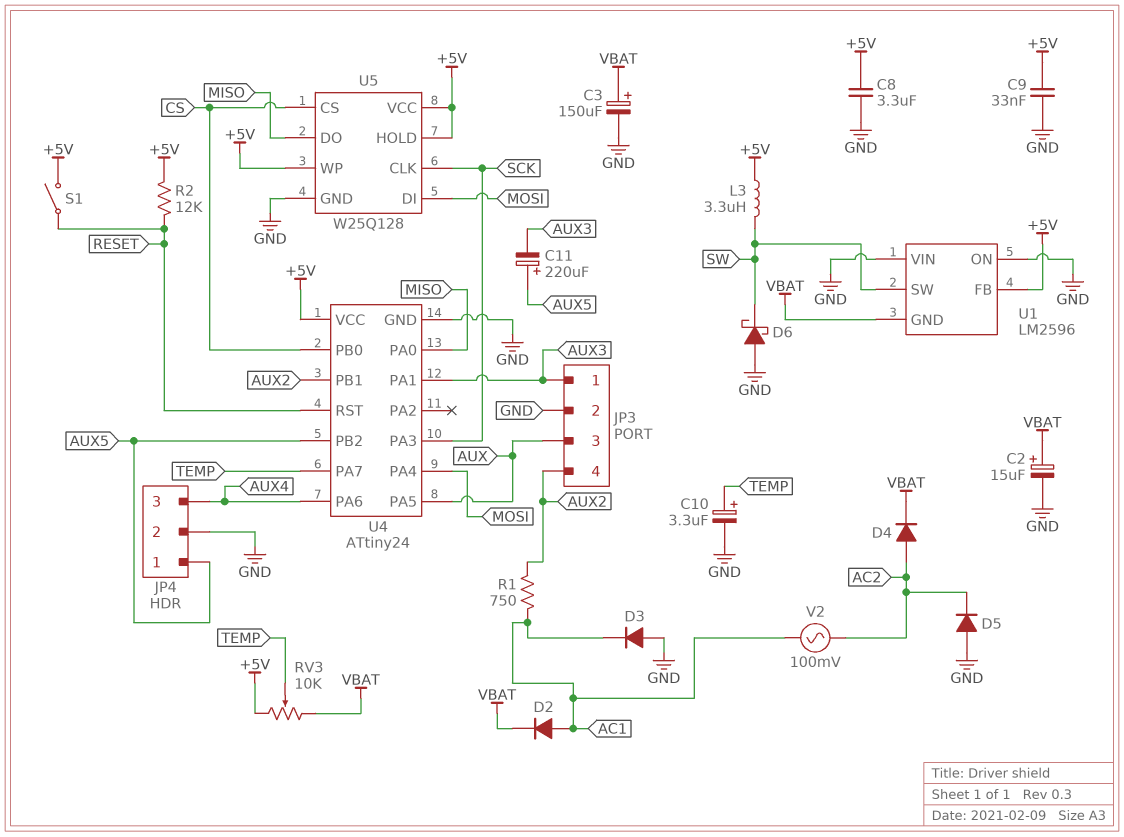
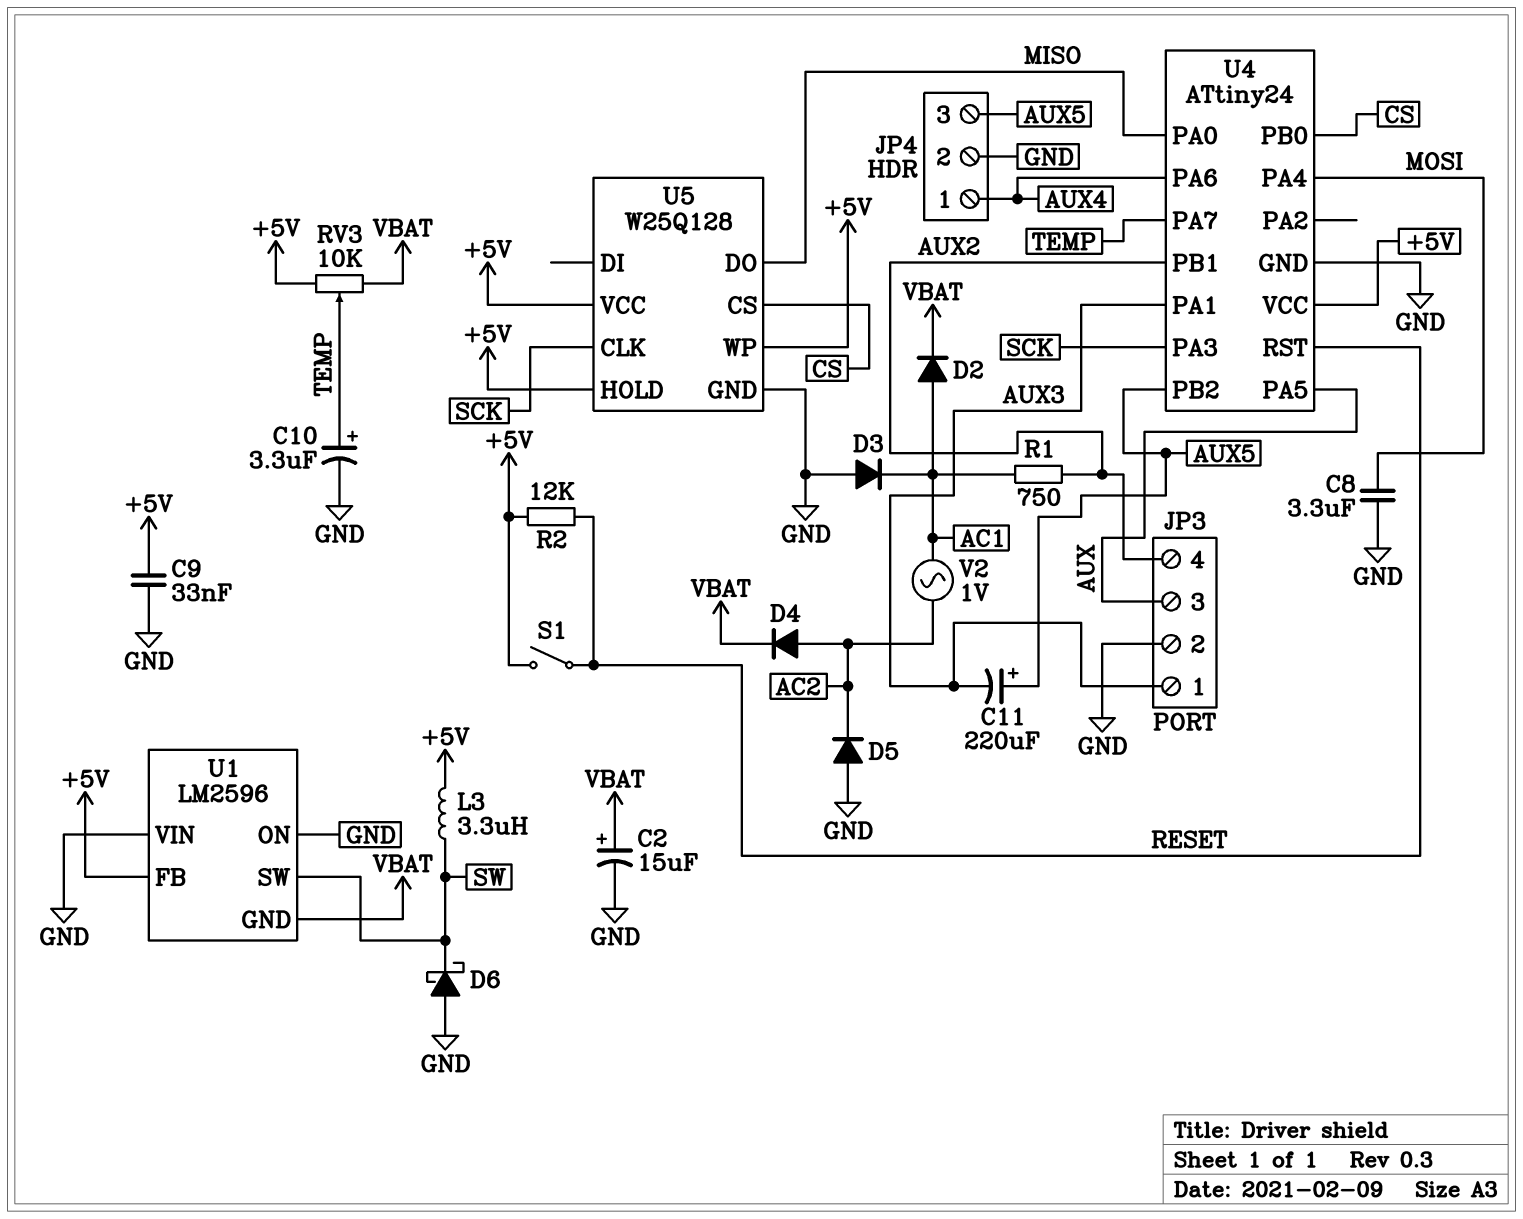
C3: 150uF (plus VBAT, minus GND) -> none
C8: 3.3uF (+5V, GND) -> 3.3uF (GND, MOSI)
JP4 pin 1: AUX5 -> AUX4
JP4 pin 3: AUX4 -> AUX5
U5 pin DI: MOSI -> none
V2: AC 100mV (AC1, AC2) -> AC 1V (AC1, AC2)

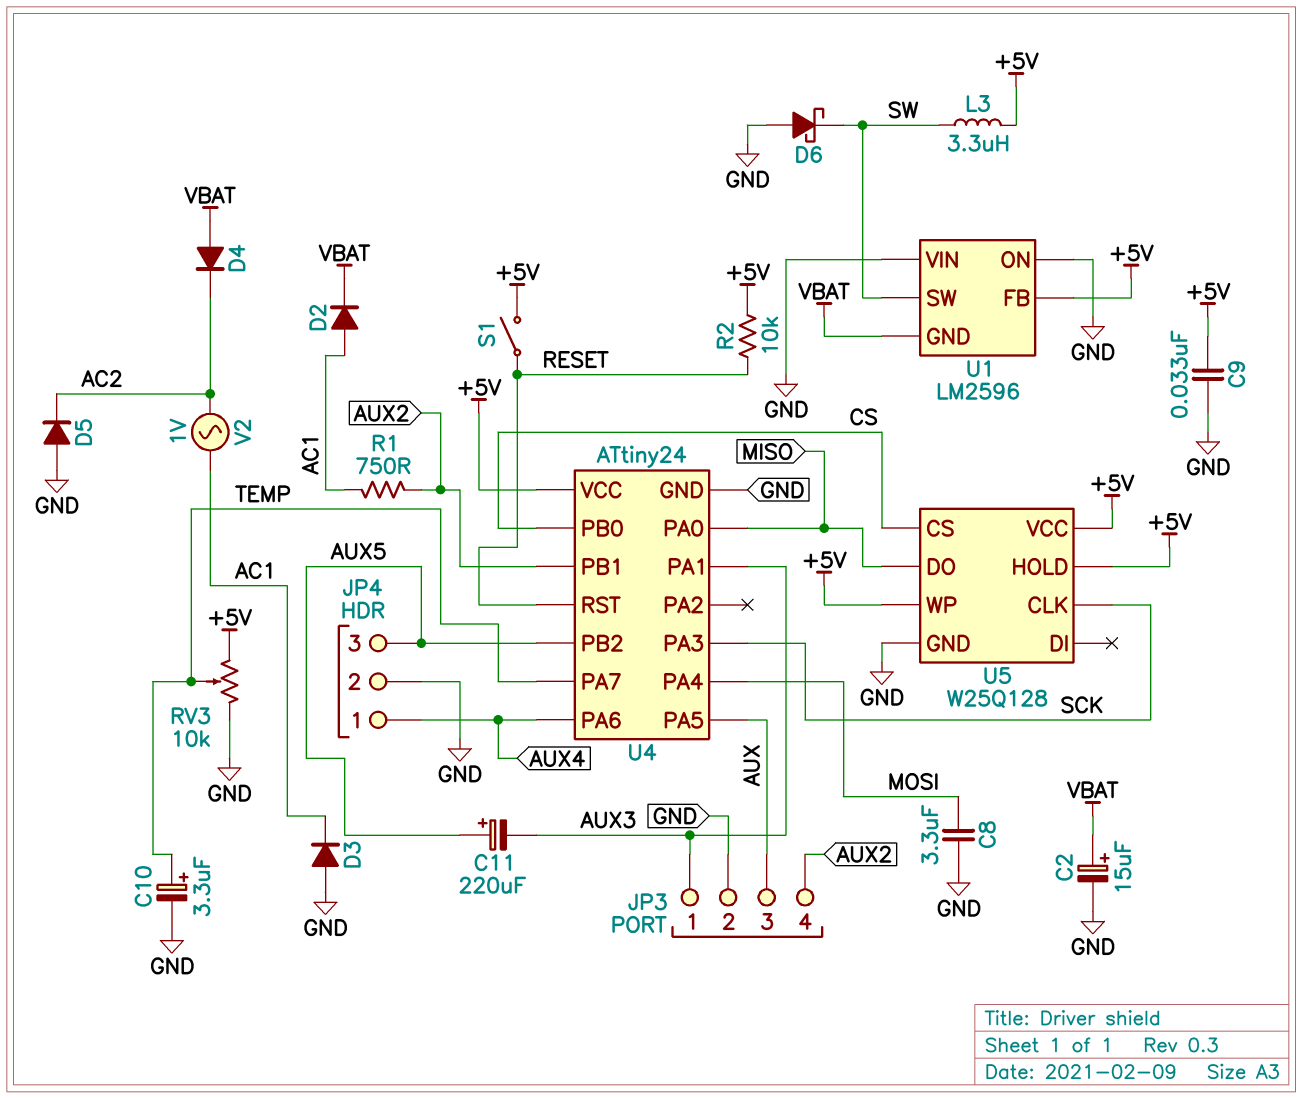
D4: diode (A AC2, K VBAT) -> diode (A VBAT, K AC2)
R2: 12k (+5V, RESET) -> 10k (+5V, RESET)
RV3: 10k (+5V, VBAT, wiper TEMP) -> 10k (+5V, GND, wiper TEMP)

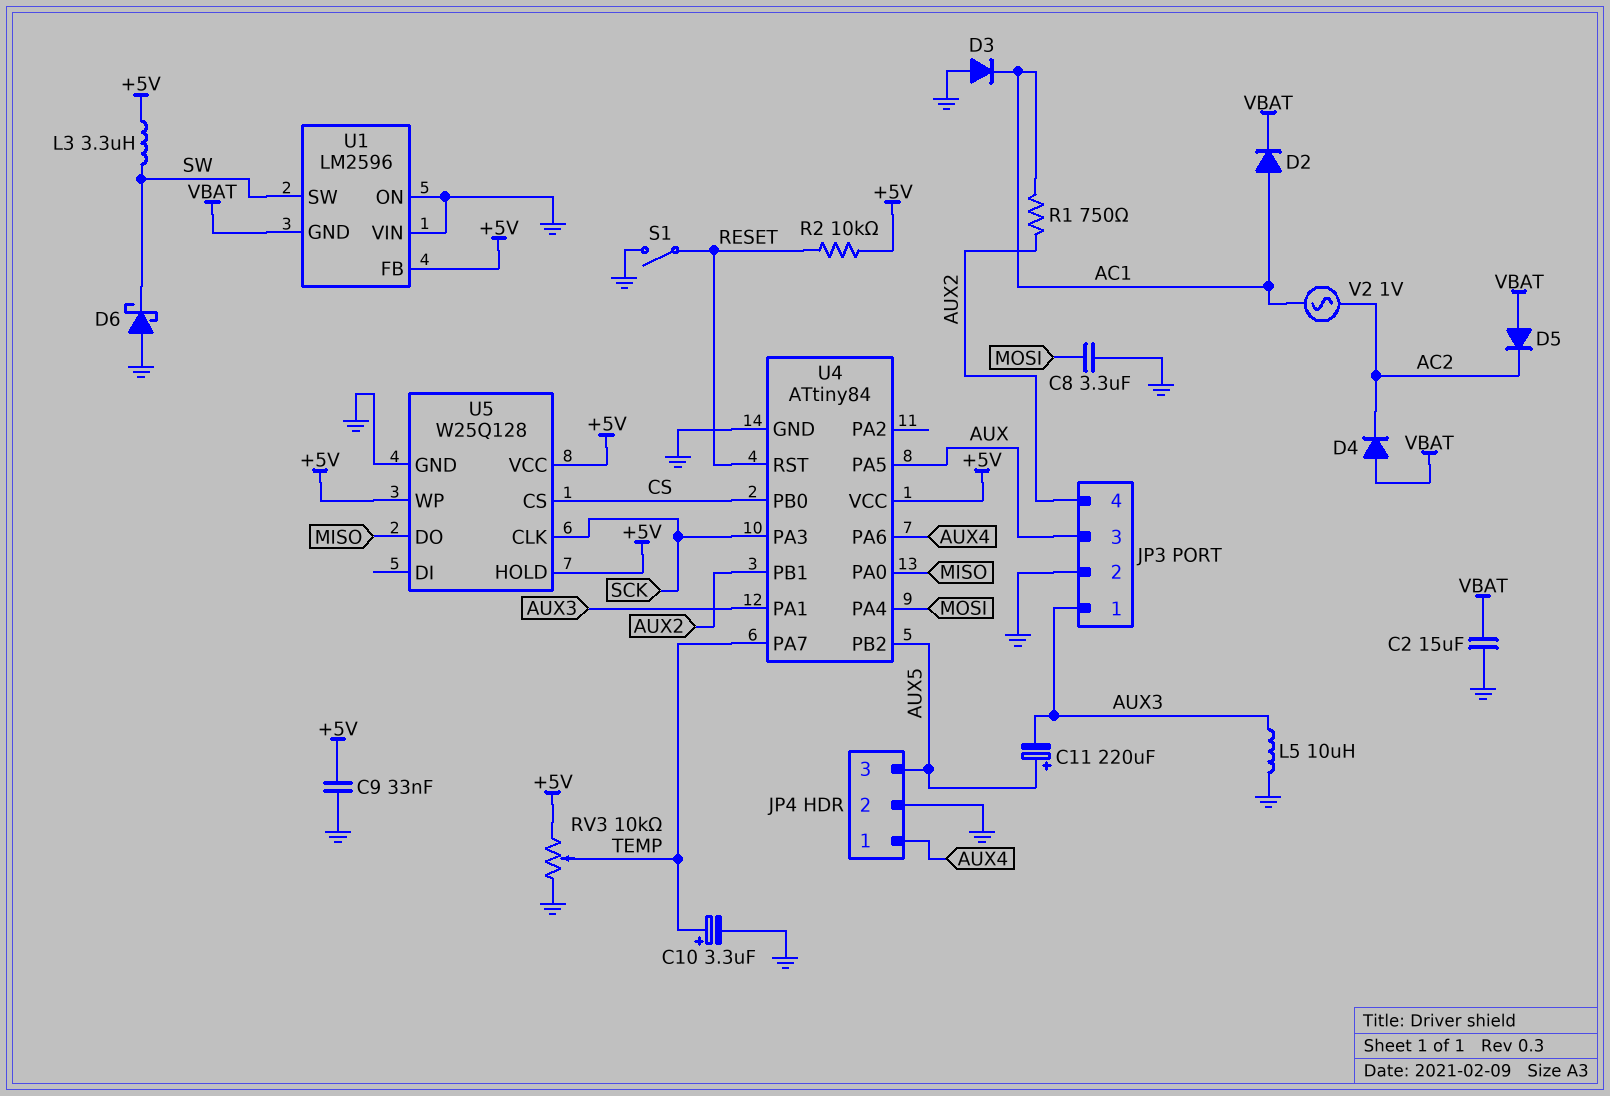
C2: 15uF (plus VBAT, minus GND) -> 15uF (GND, VBAT)
D5: diode (A GND, K AC2) -> diode (A VBAT, K AC2)
L5: none -> 10uH (AUX3, GND)
S1: switch (+5V, RESET) -> switch (GND, RESET)
U4: ATtiny24 -> ATtiny84

